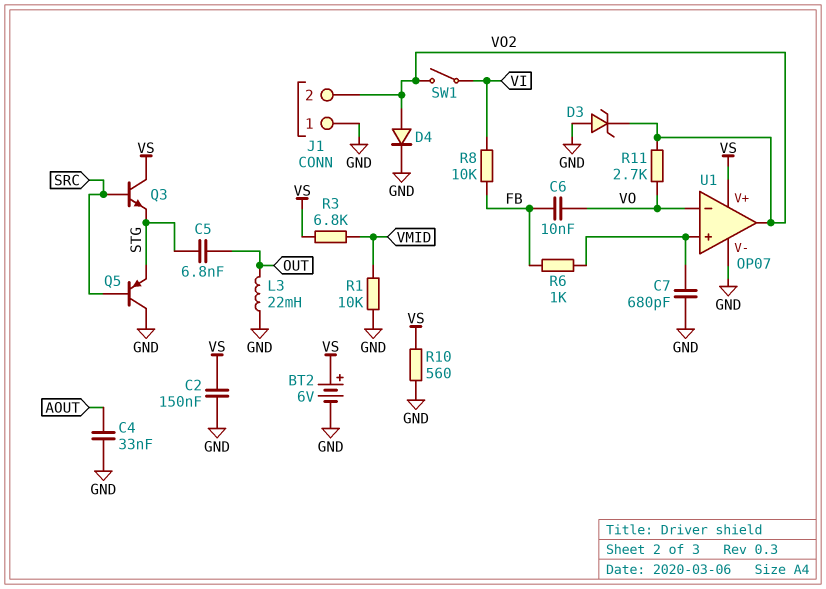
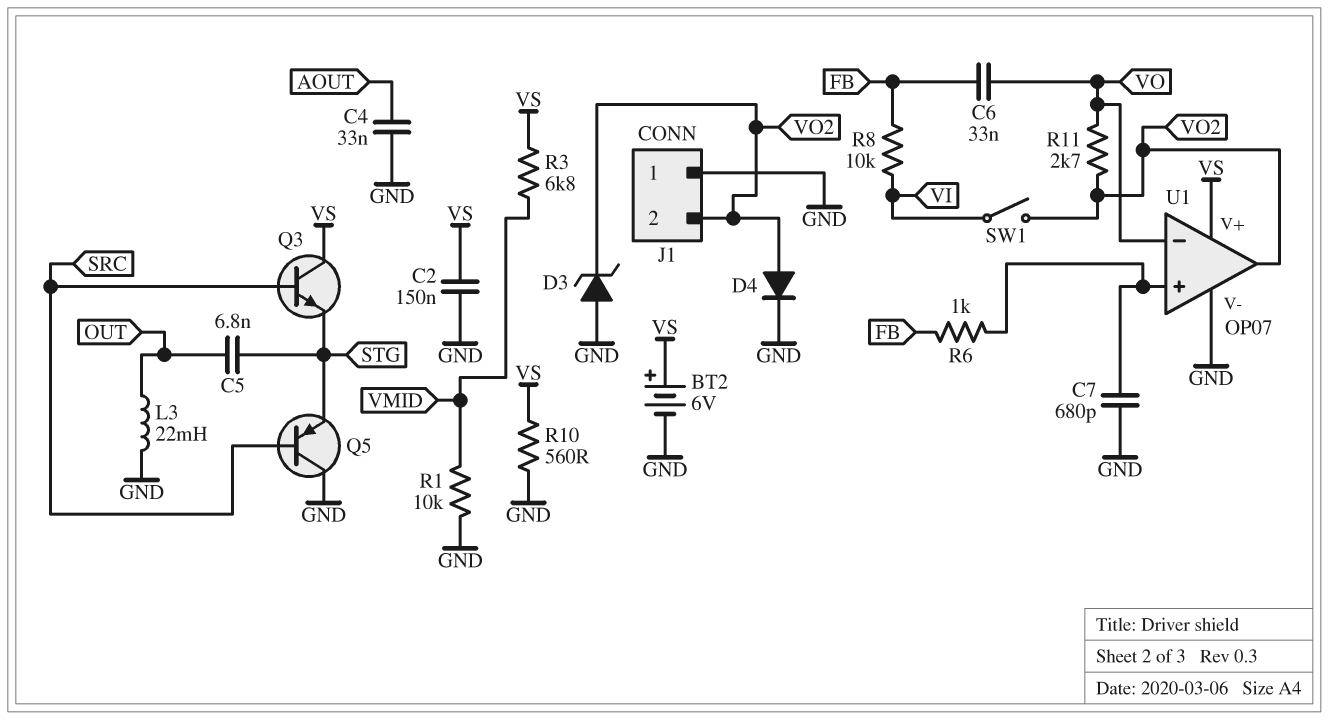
C6: 10nF (FB, VO) -> 33nF (FB, VO)

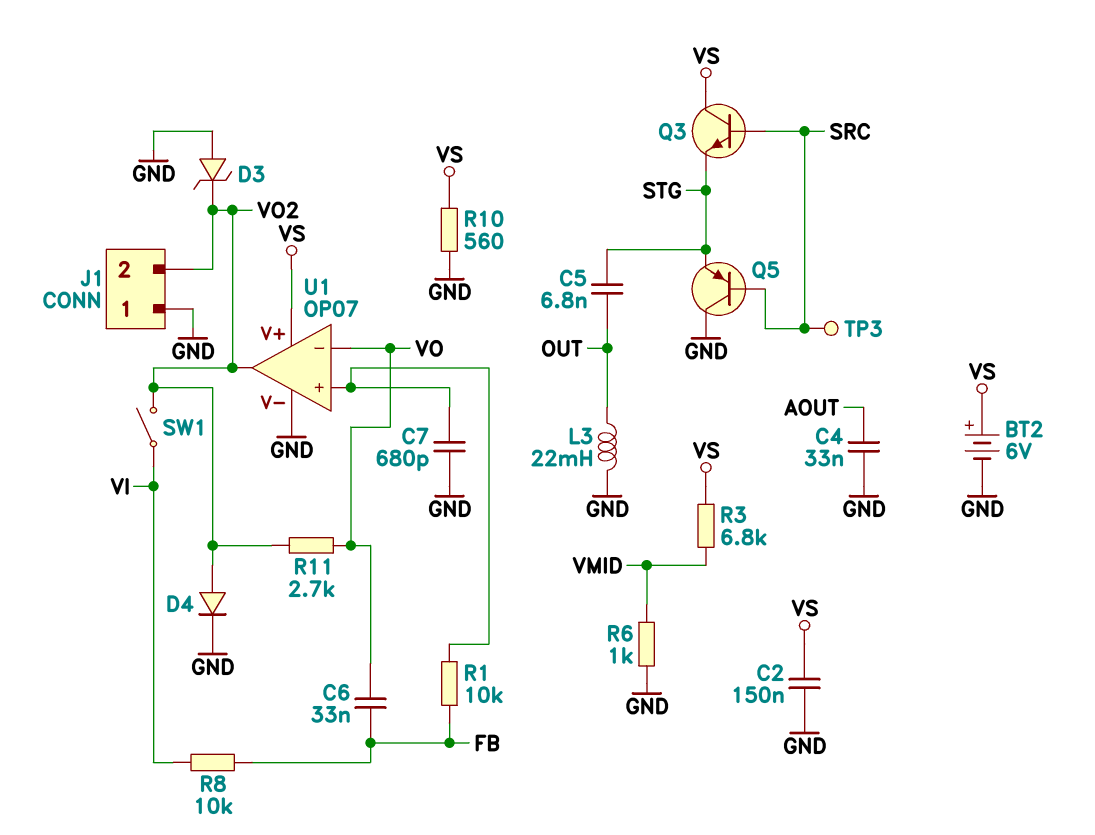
R1: 10k (GND, VMID) -> 10k (FB, U1/in+)
R6: 1k (FB, U1/in+) -> 1k (GND, VMID)
TP3: none -> test point (SRC)

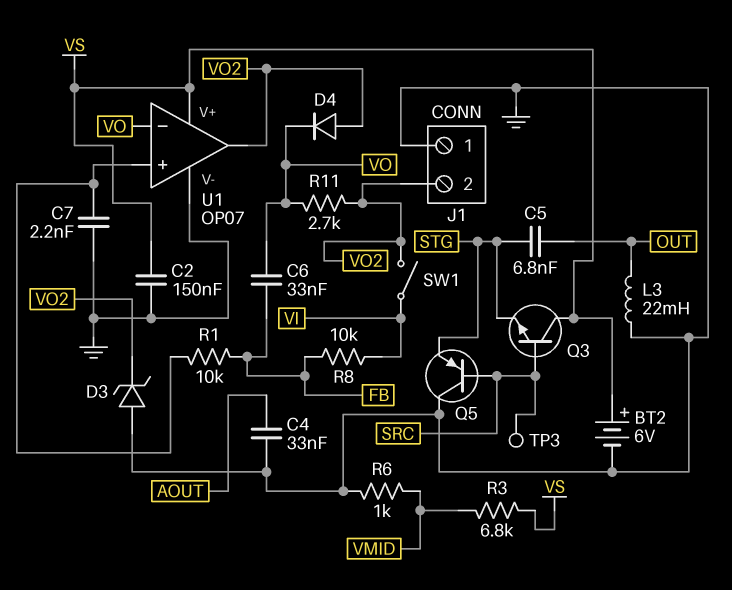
C7: 680pF (GND, U1/in+) -> 2.2nF (GND, U1/in+)
D4: diode (A VO2, K GND) -> diode (A VO2, K VO)
R10: 560 (GND, VS) -> none

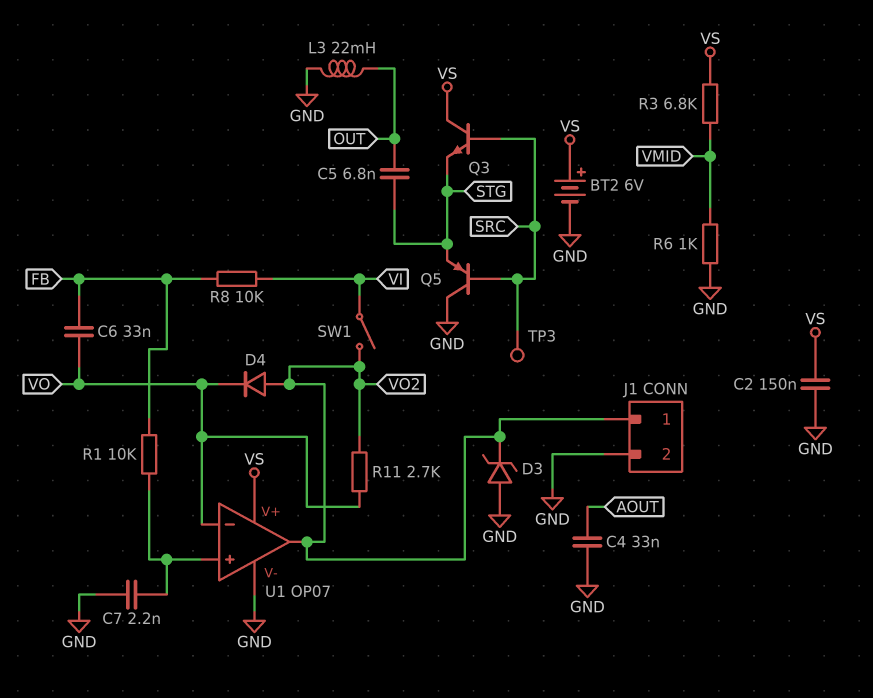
J1 pin 1: GND -> VO2
J1 pin 2: VO2 -> GND

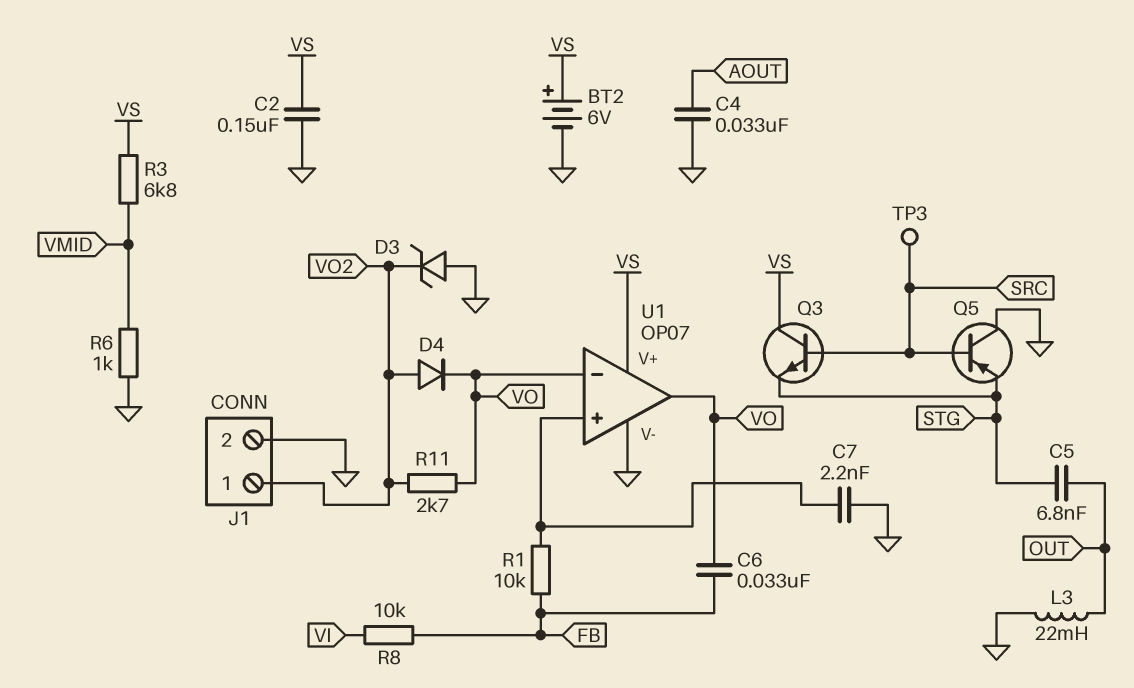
SW1: switch (VI, VO2) -> none
U1 pin out: VO2 -> VO

